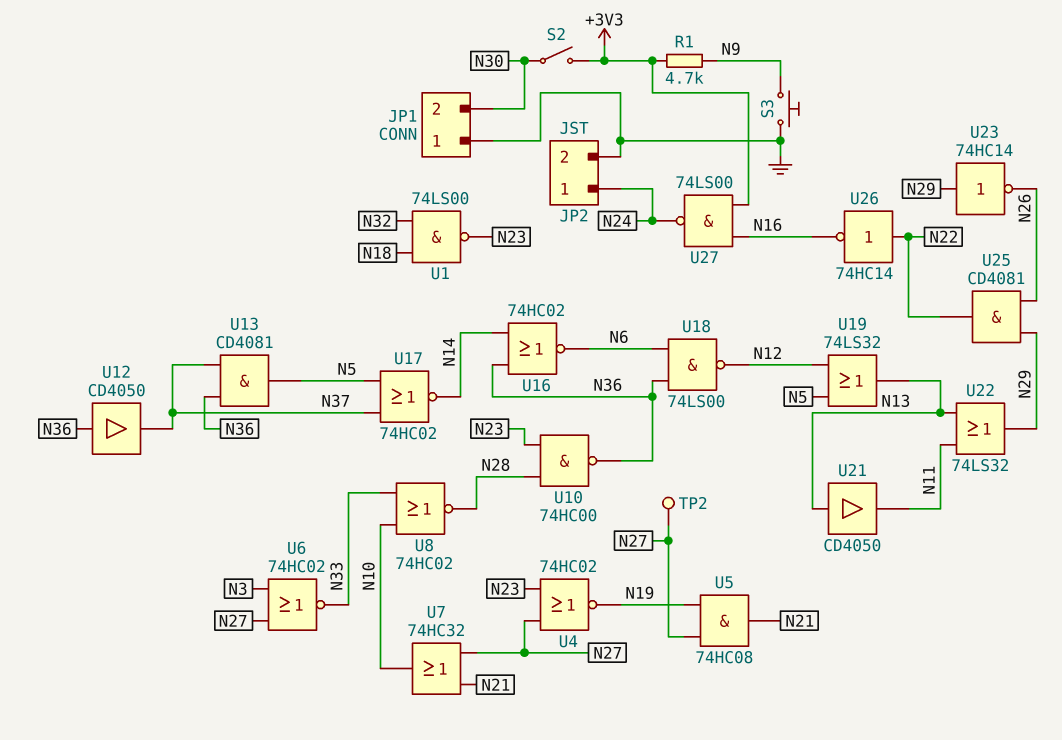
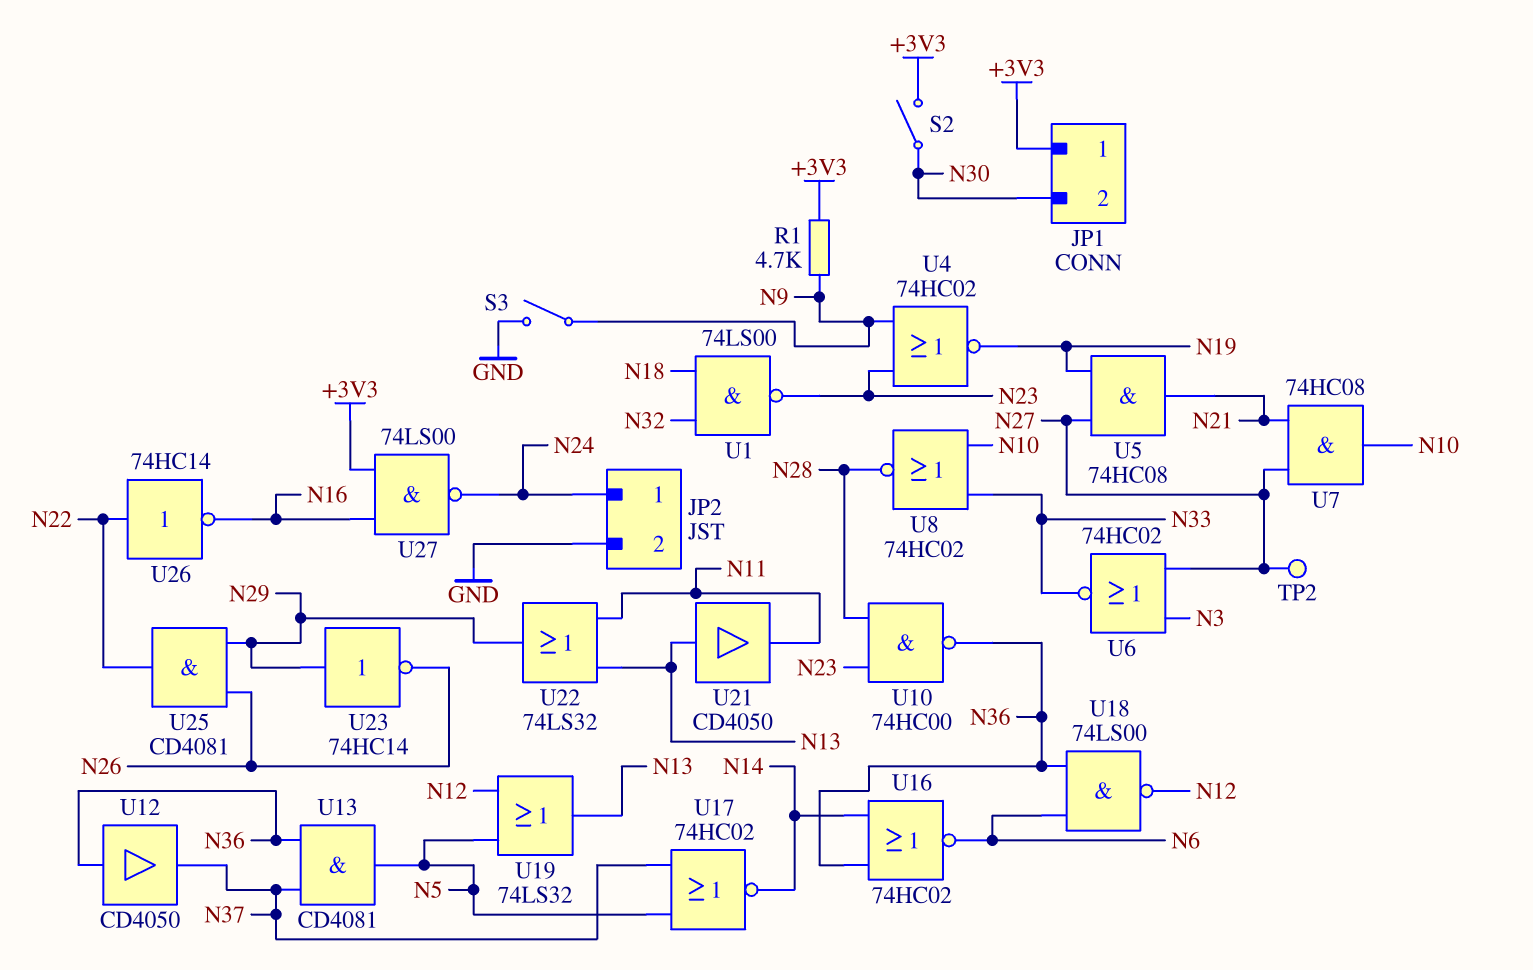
JP1 pin 1: GND -> +3V3
S3: button (GND, N9) -> switch (GND, N9)
U4: NOR 74HC02 (in N23, in N27, out N19) -> NOR 74HC02 (in N9, in N23, out N19)
U7: OR 74HC32 (in N21, in N27, out N10) -> AND 74HC08 (in N21, in N27, out N10)

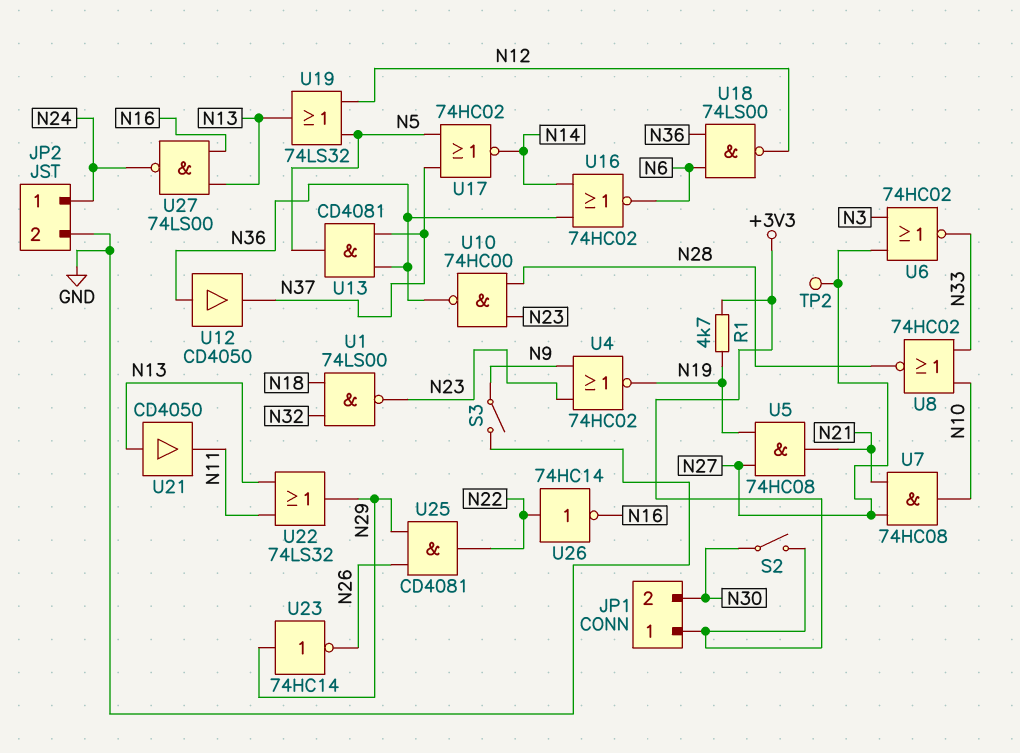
R1: 4.7k (+3V3, N9) -> 4.7k (+3V3, N19)
U27: NAND 74LS00 (in +3V3, in N16, out N24) -> NAND 74LS00 (in N13, in N16, out N24)

